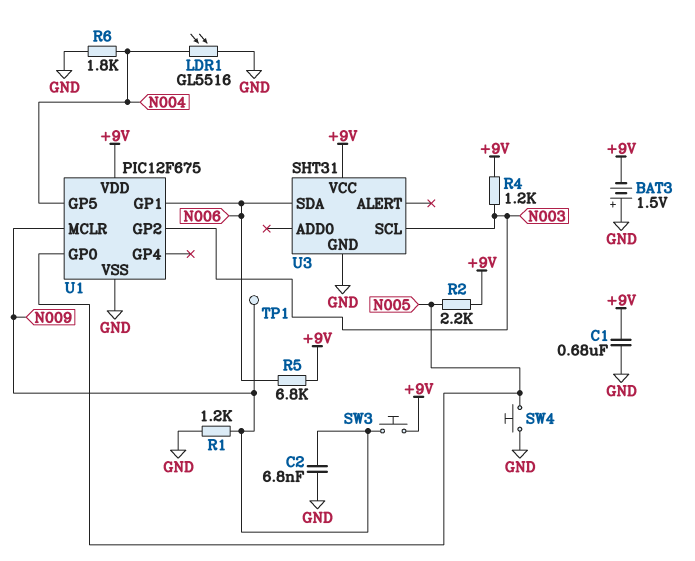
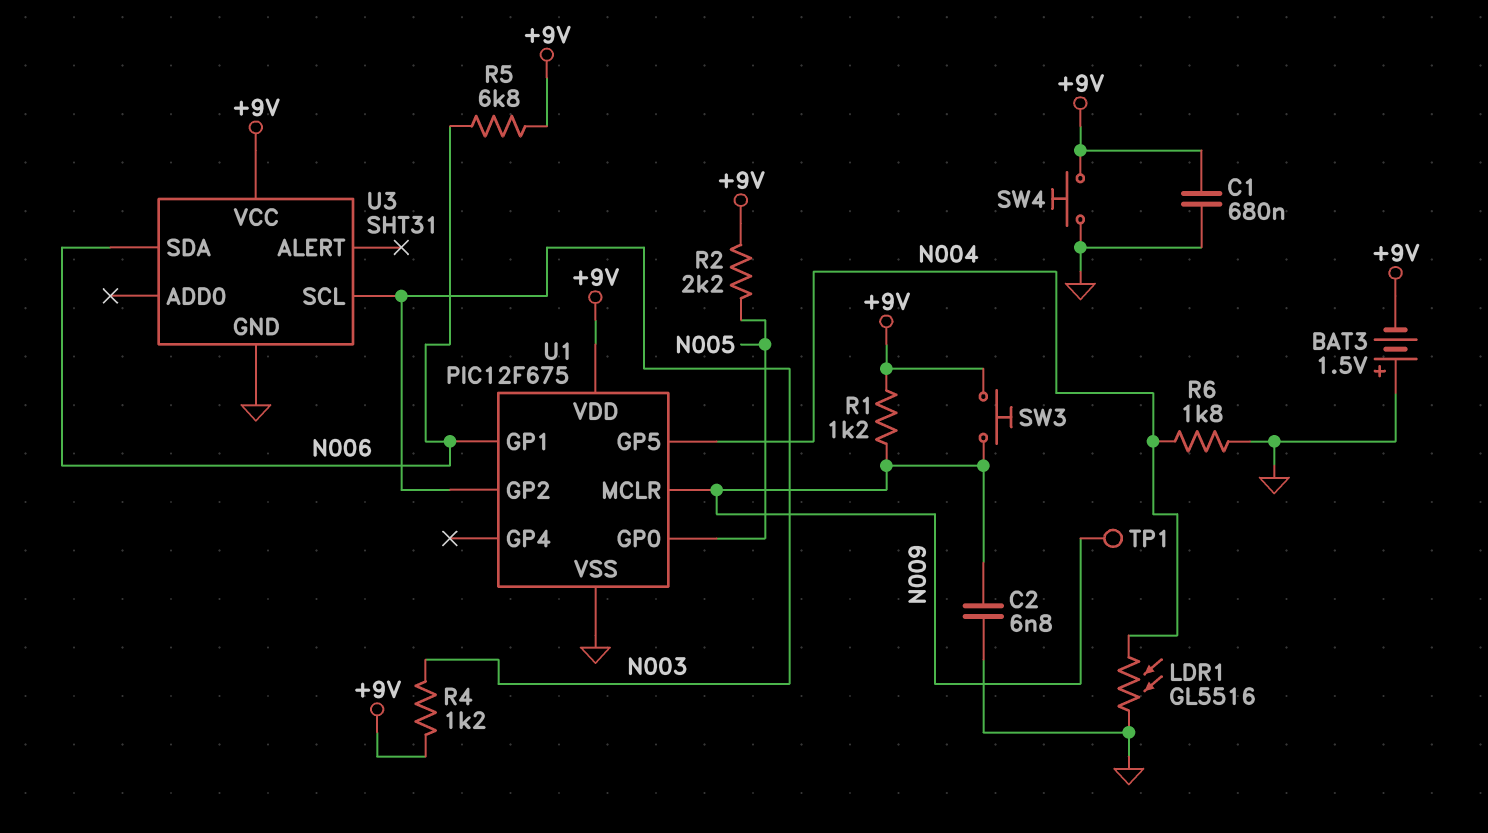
R1: 1.2k (GND, N009) -> 1.2k (+9V, N009)
SW4: button (GND, N005) -> button (+9V, GND)

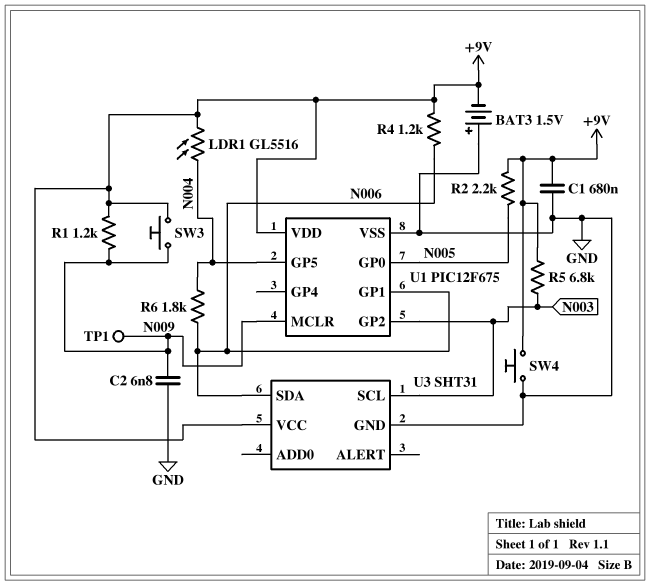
LDR1: GL5516 (GND, N004) -> GL5516 (+9V, N004)
R4: 1.2k (+9V, N003) -> 1.2k (+9V, N006)
R5: 6.8k (+9V, N006) -> 6.8k (+9V, N003)
R6: 1.8k (GND, N004) -> 1.8k (N004, N006)

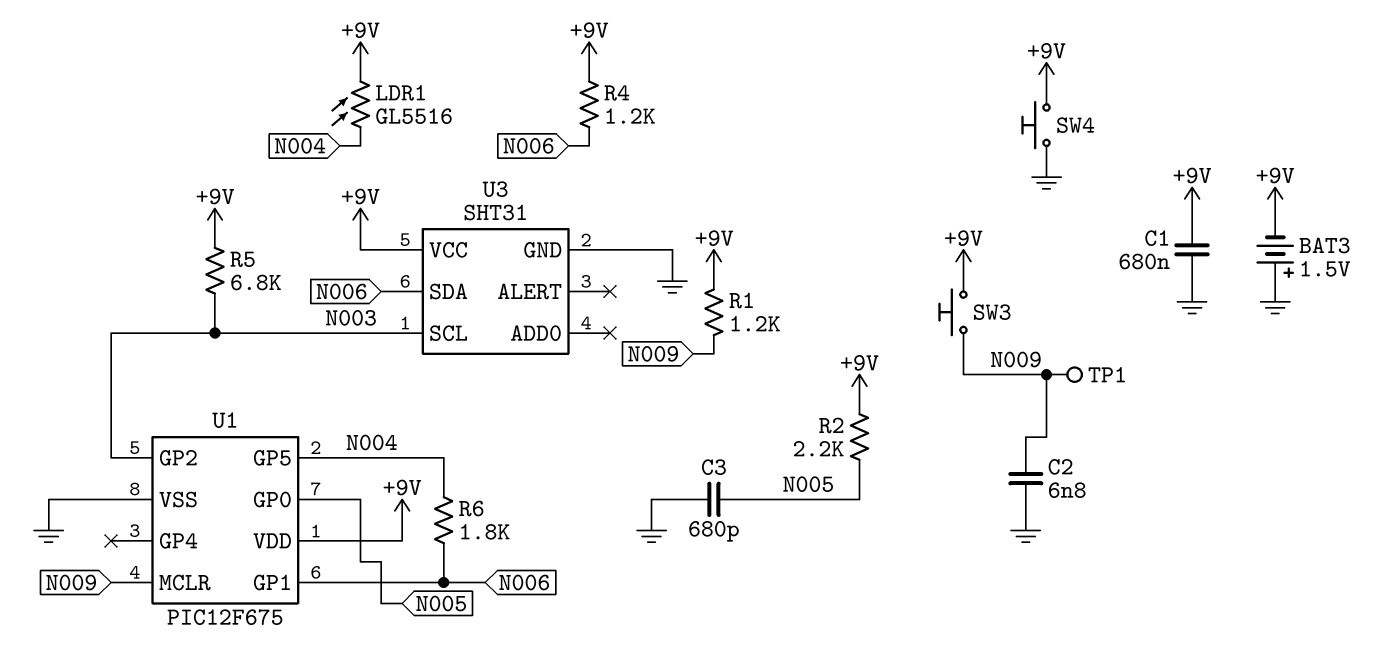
C3: none -> 680pF (GND, N005)

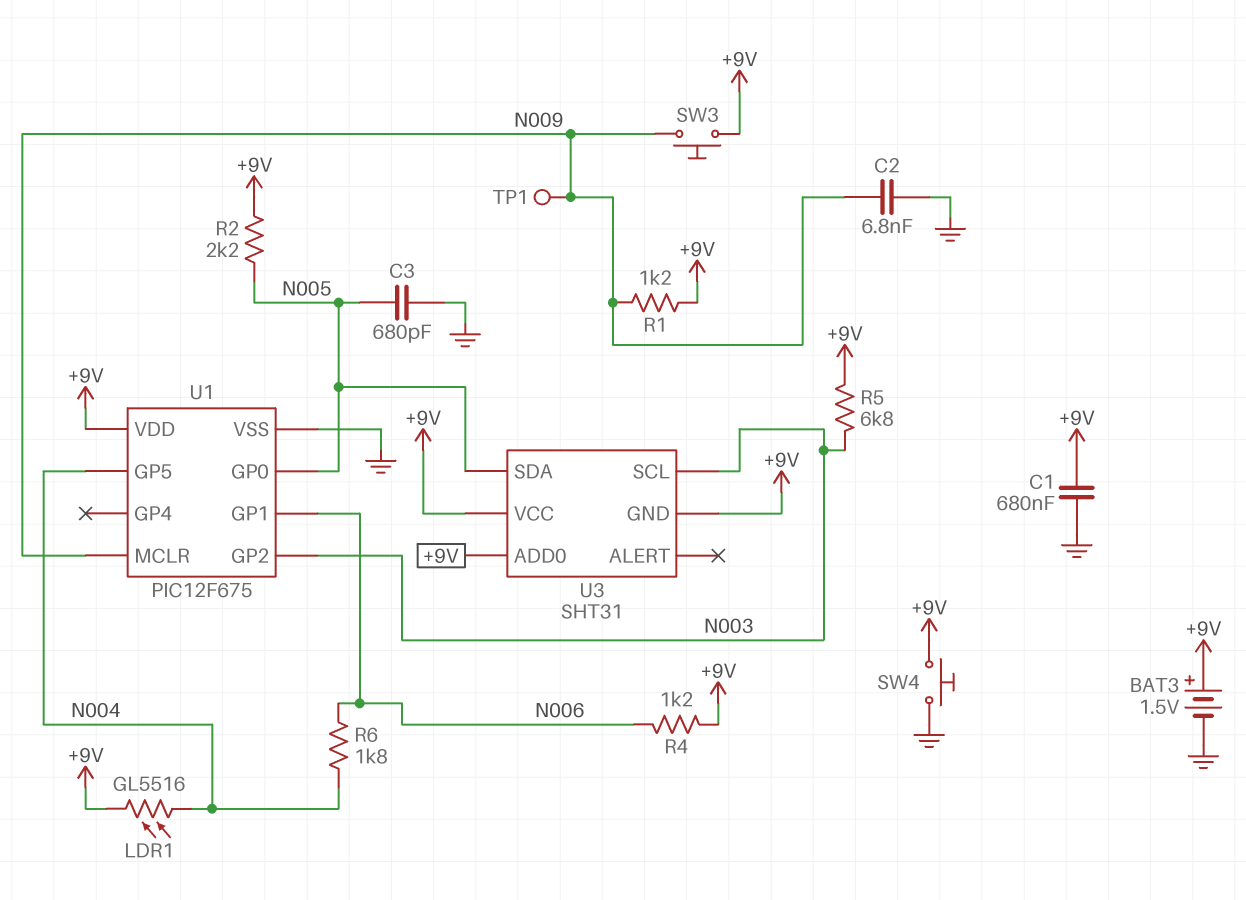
BAT3: 1.5V (plus GND, minus +9V) -> 1.5V (plus +9V, minus GND)
U3 pin ADD0: none -> +9V
U3 pin GND: GND -> +9V
U3 pin SDA: N006 -> N005

